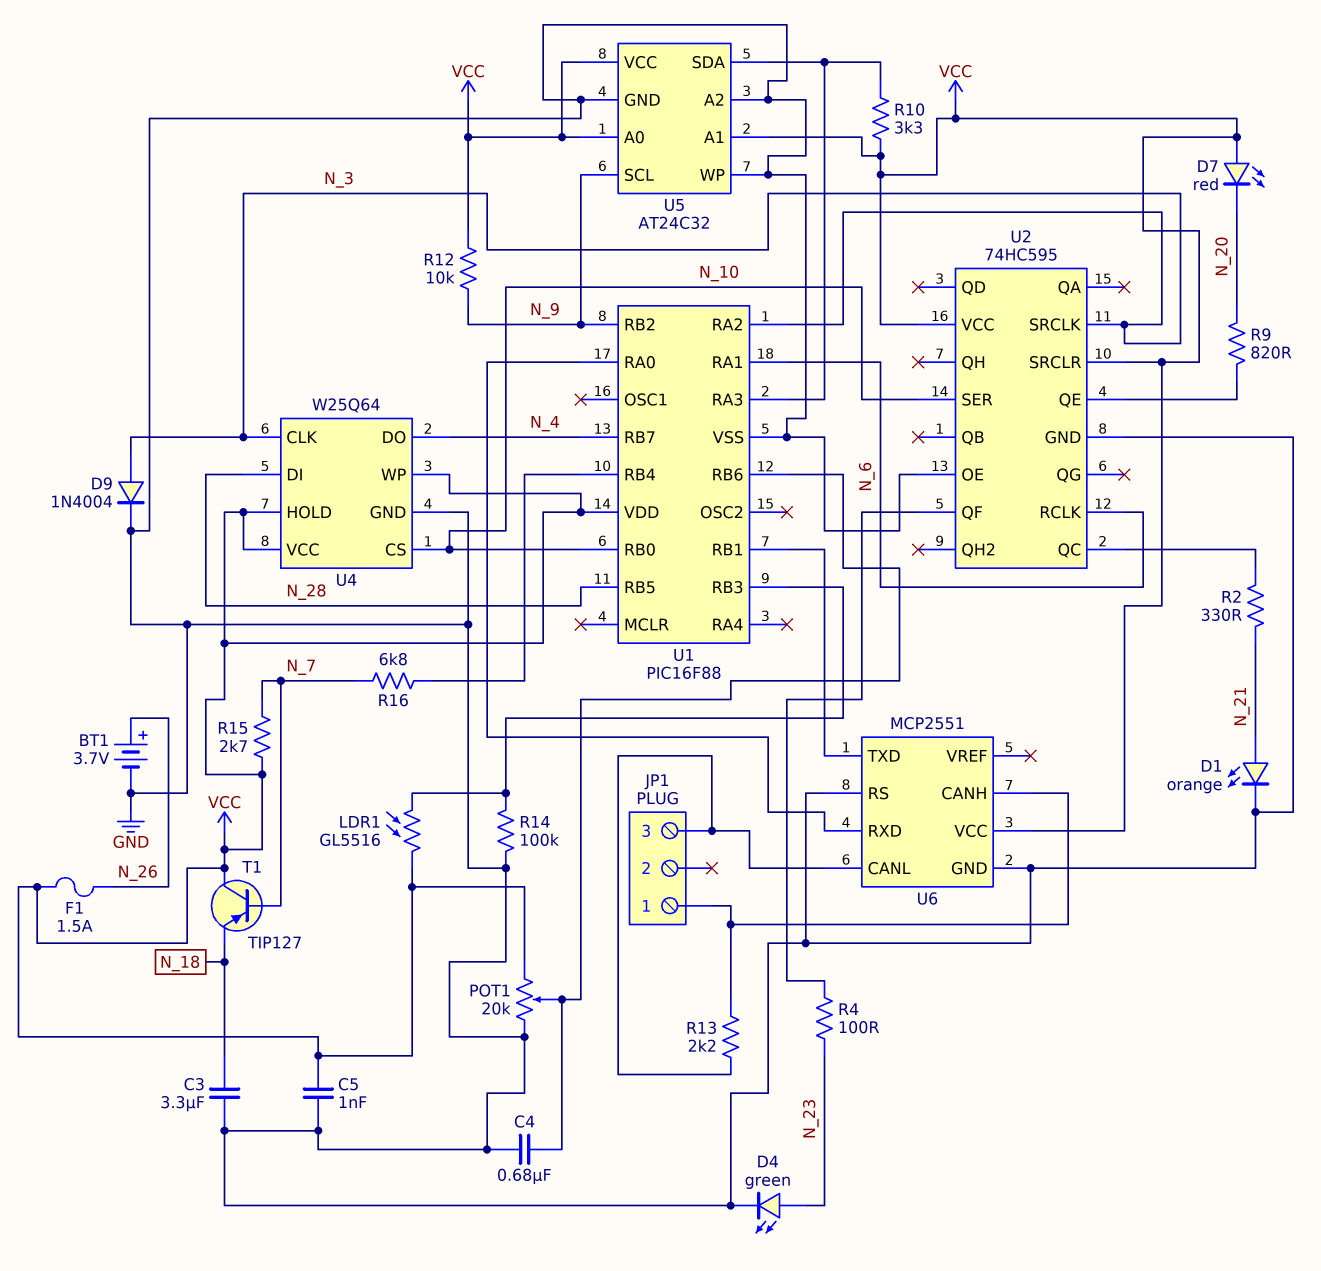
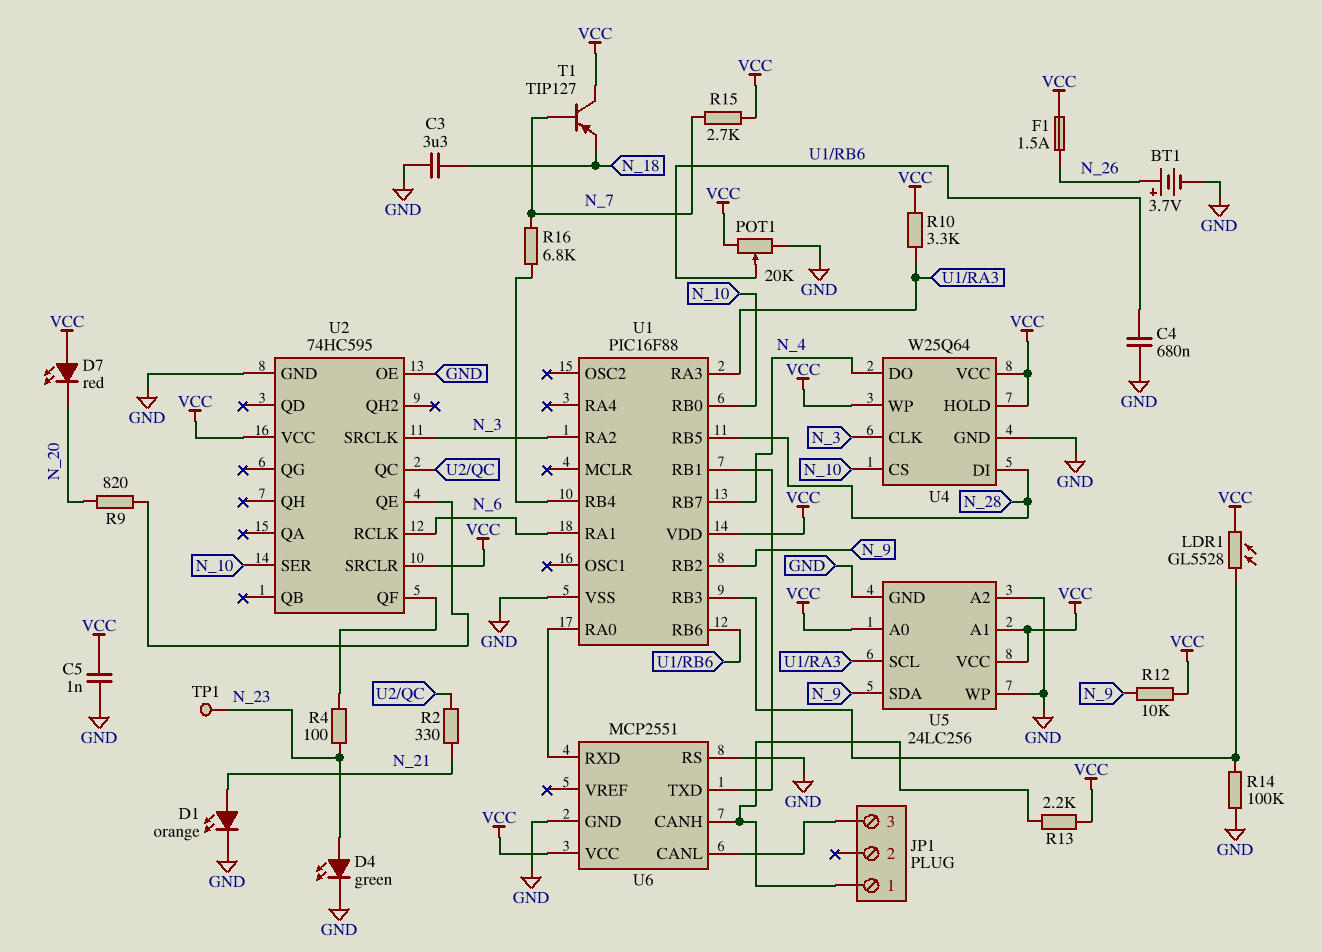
D9: diode 1N4004 (A N_3, K GND) -> none
LDR1: GL5516 (U1/RB3, VCC) -> GL5528 (U1/RB3, VCC)
R13: 2.2k (JP1/1, JP1/3) -> 2.2k (JP1/1, VCC)
TP1: none -> test point (N_23)
U5: AT24C32 -> 24LC256
U5 pin SCL: N_9 -> U1/RA3
U5 pin SDA: U1/RA3 -> N_9

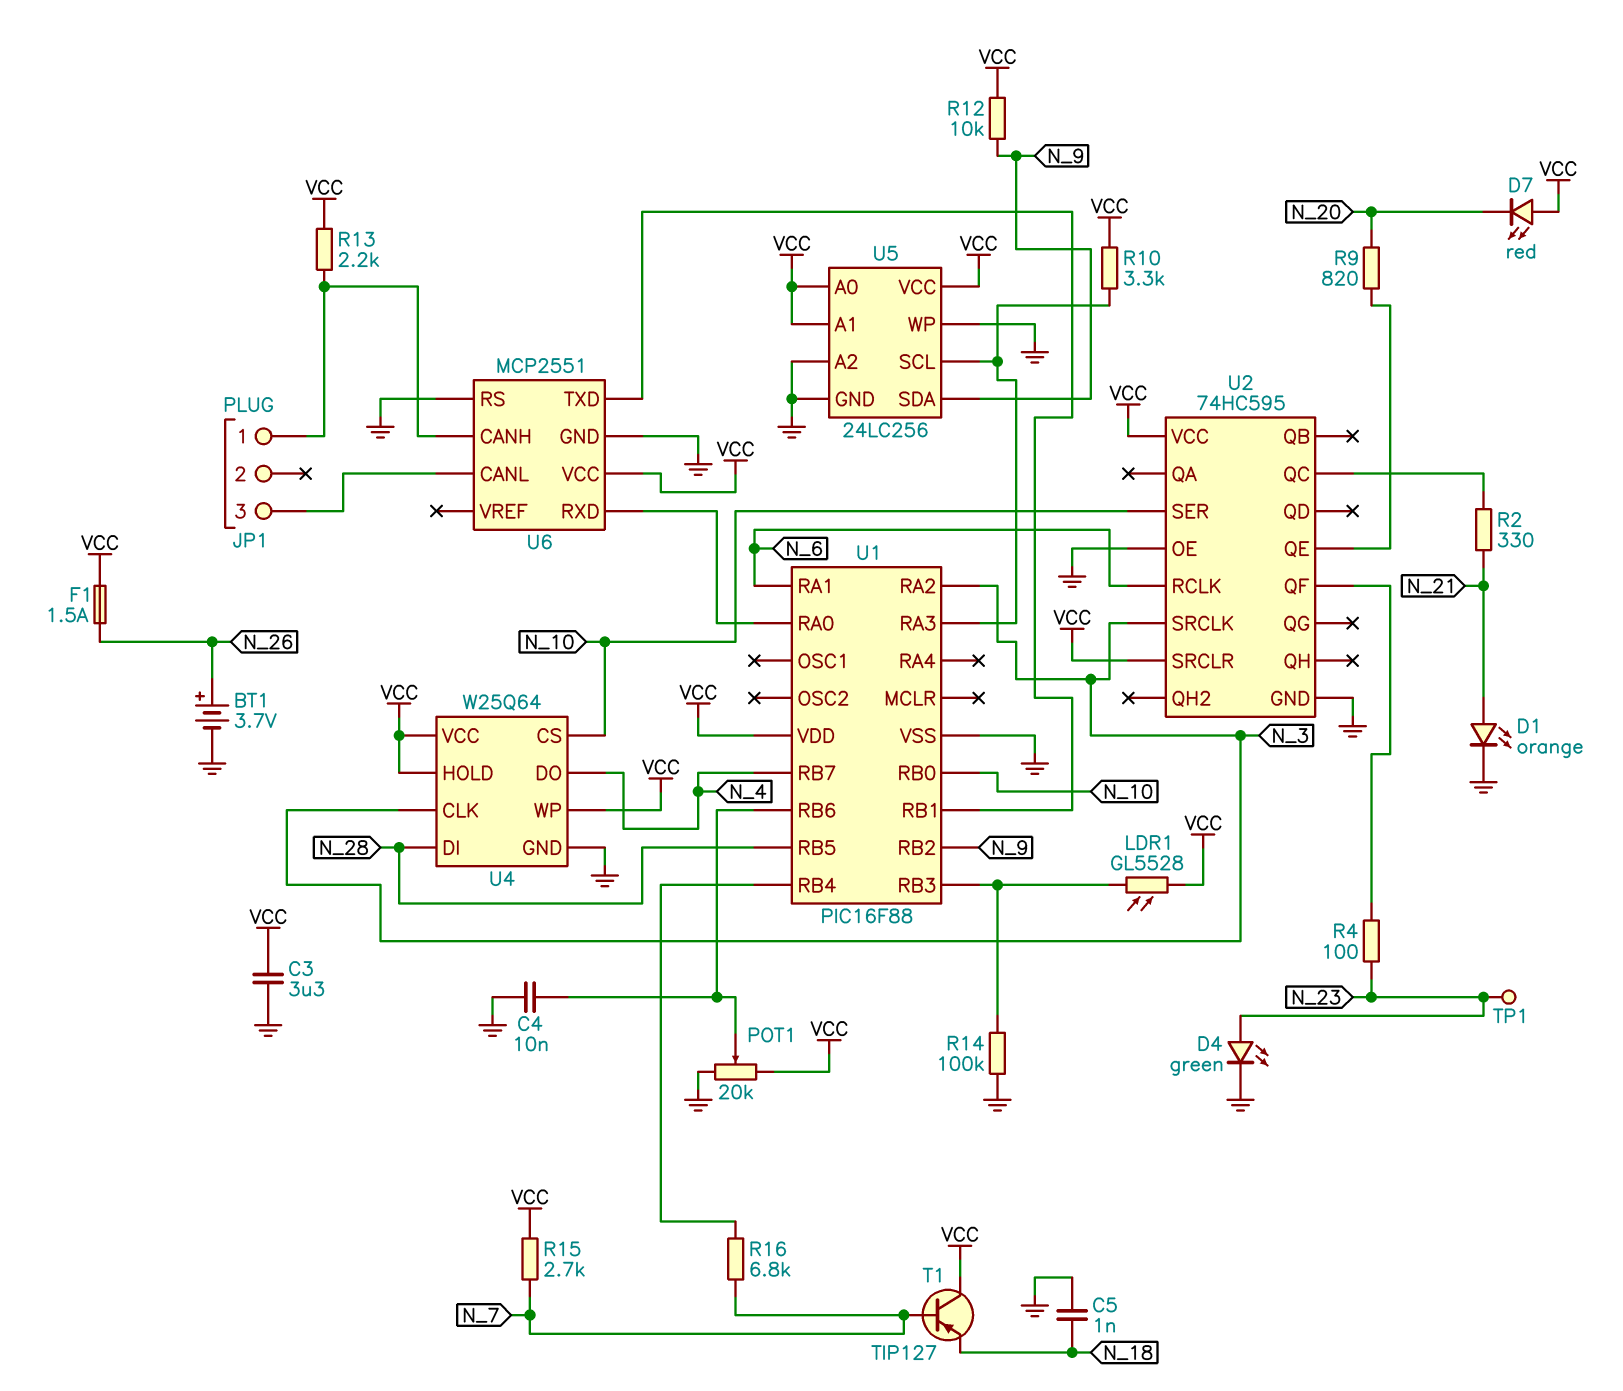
C3: 3.3uF (GND, N_18) -> 3.3uF (GND, VCC)
C4: 680nF (GND, U1/RB6) -> 10nF (GND, U1/RB6)
C5: 1nF (GND, VCC) -> 1nF (GND, N_18)

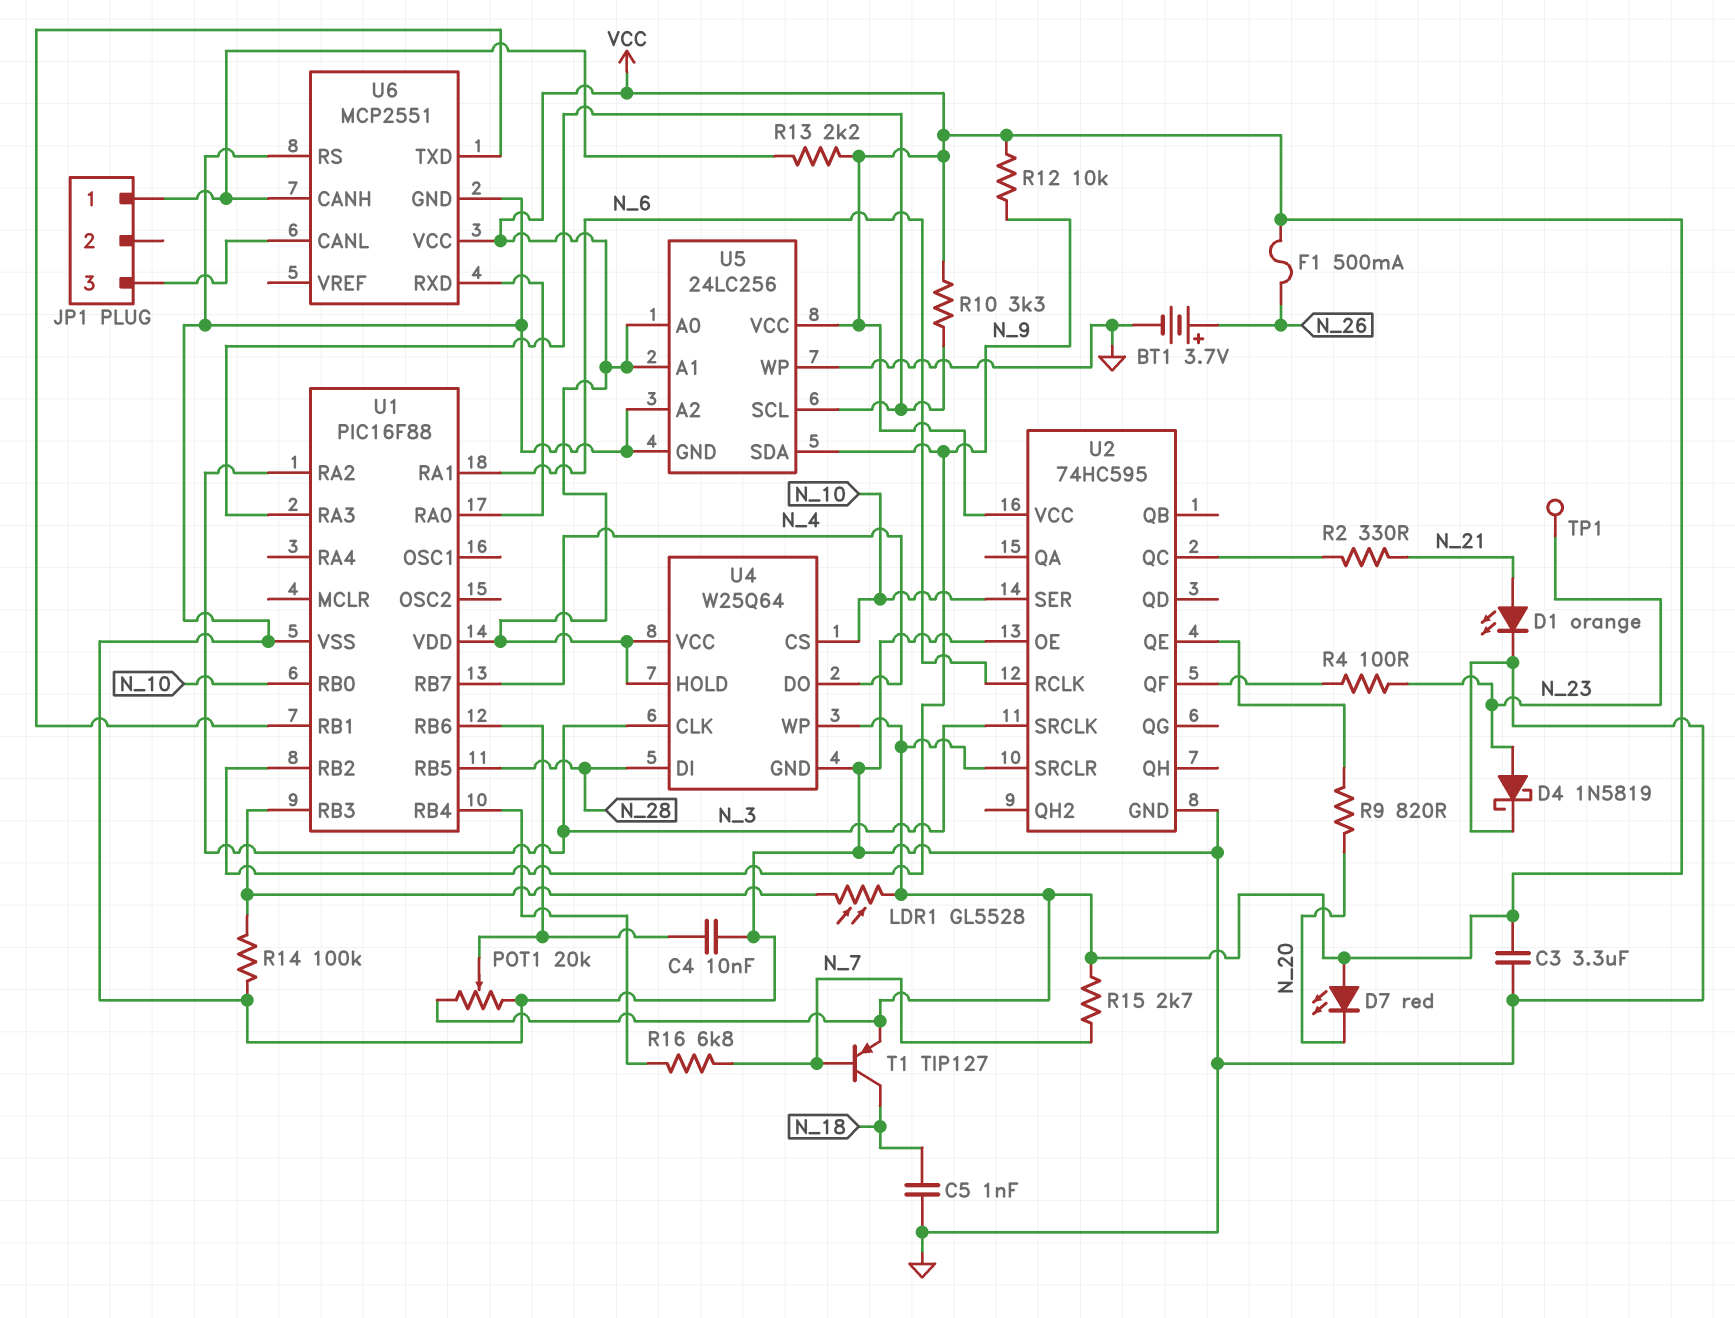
D4: LED green (A N_23, K GND) -> schottky 1N5819 (A N_23, K GND)
F1: 1.5A (N_26, VCC) -> 500mA (N_26, VCC)
T1: PNP TIP127 (B N_7, C VCC, E N_18) -> PNP TIP127 (B N_7, C N_18, E VCC)

